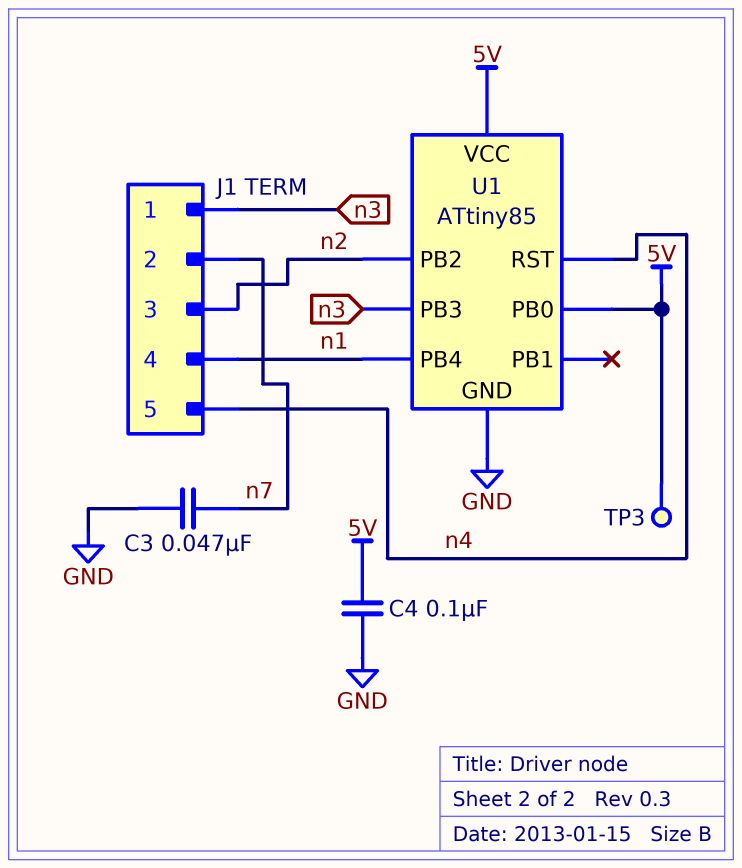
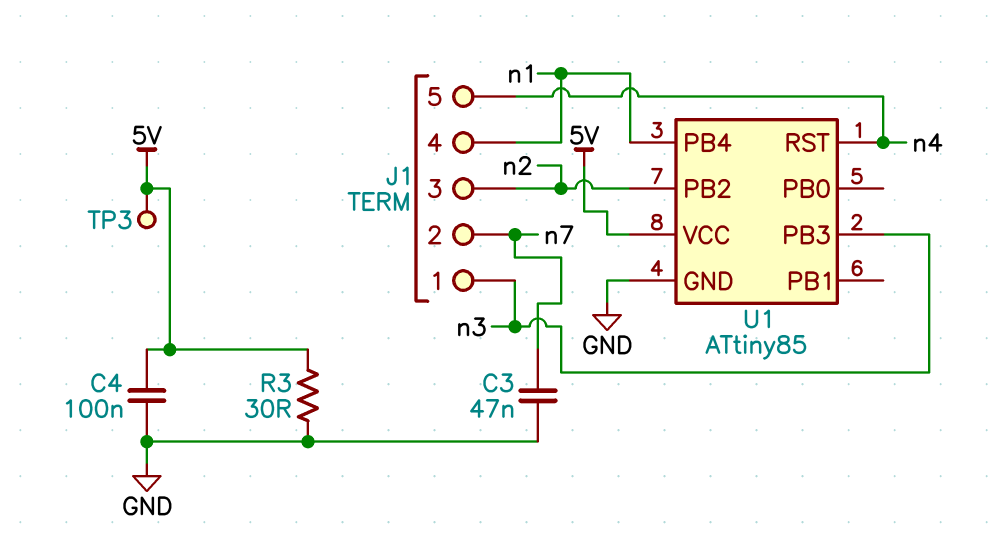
R3: none -> 30 (5V, GND)
U1 pin PB0: 5V -> none

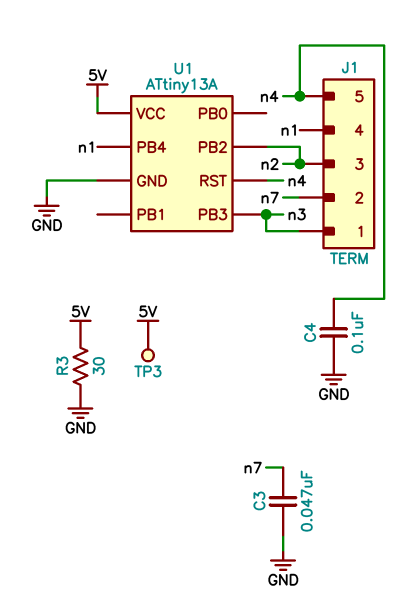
C4: 100nF (5V, GND) -> 100nF (GND, n4)
U1: ATtiny85 -> ATtiny13A

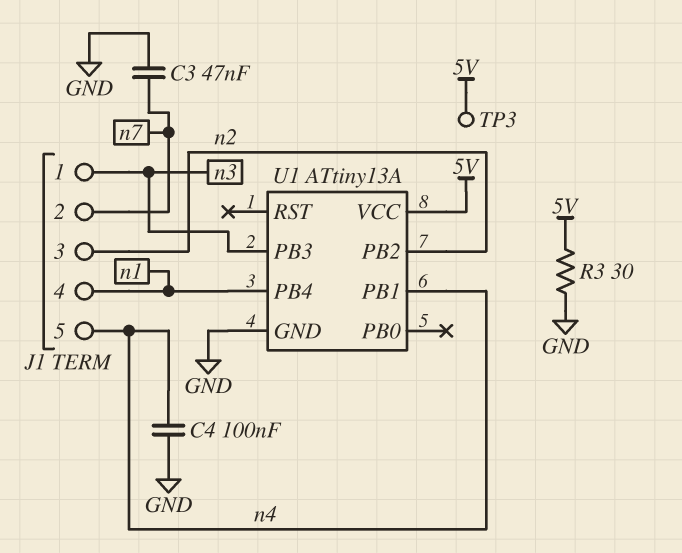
U1 pin PB1: none -> n4
U1 pin RST: n4 -> none

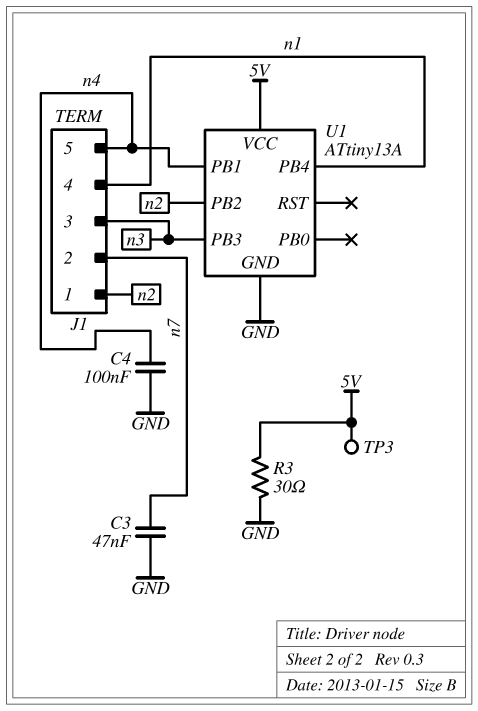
J1 pin 1: n3 -> n2
J1 pin 3: n2 -> n3

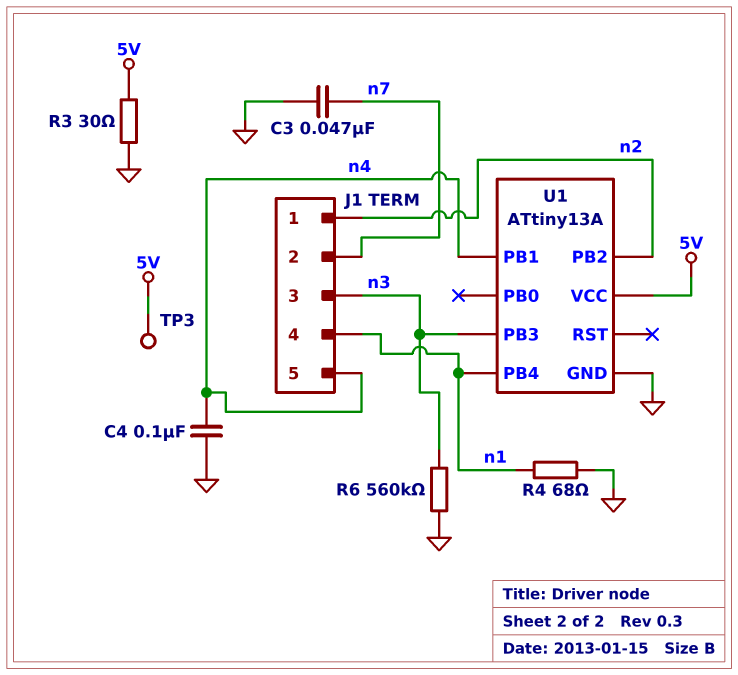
R4: none -> 68 (GND, n1)
R6: none -> 560k (GND, n3)

